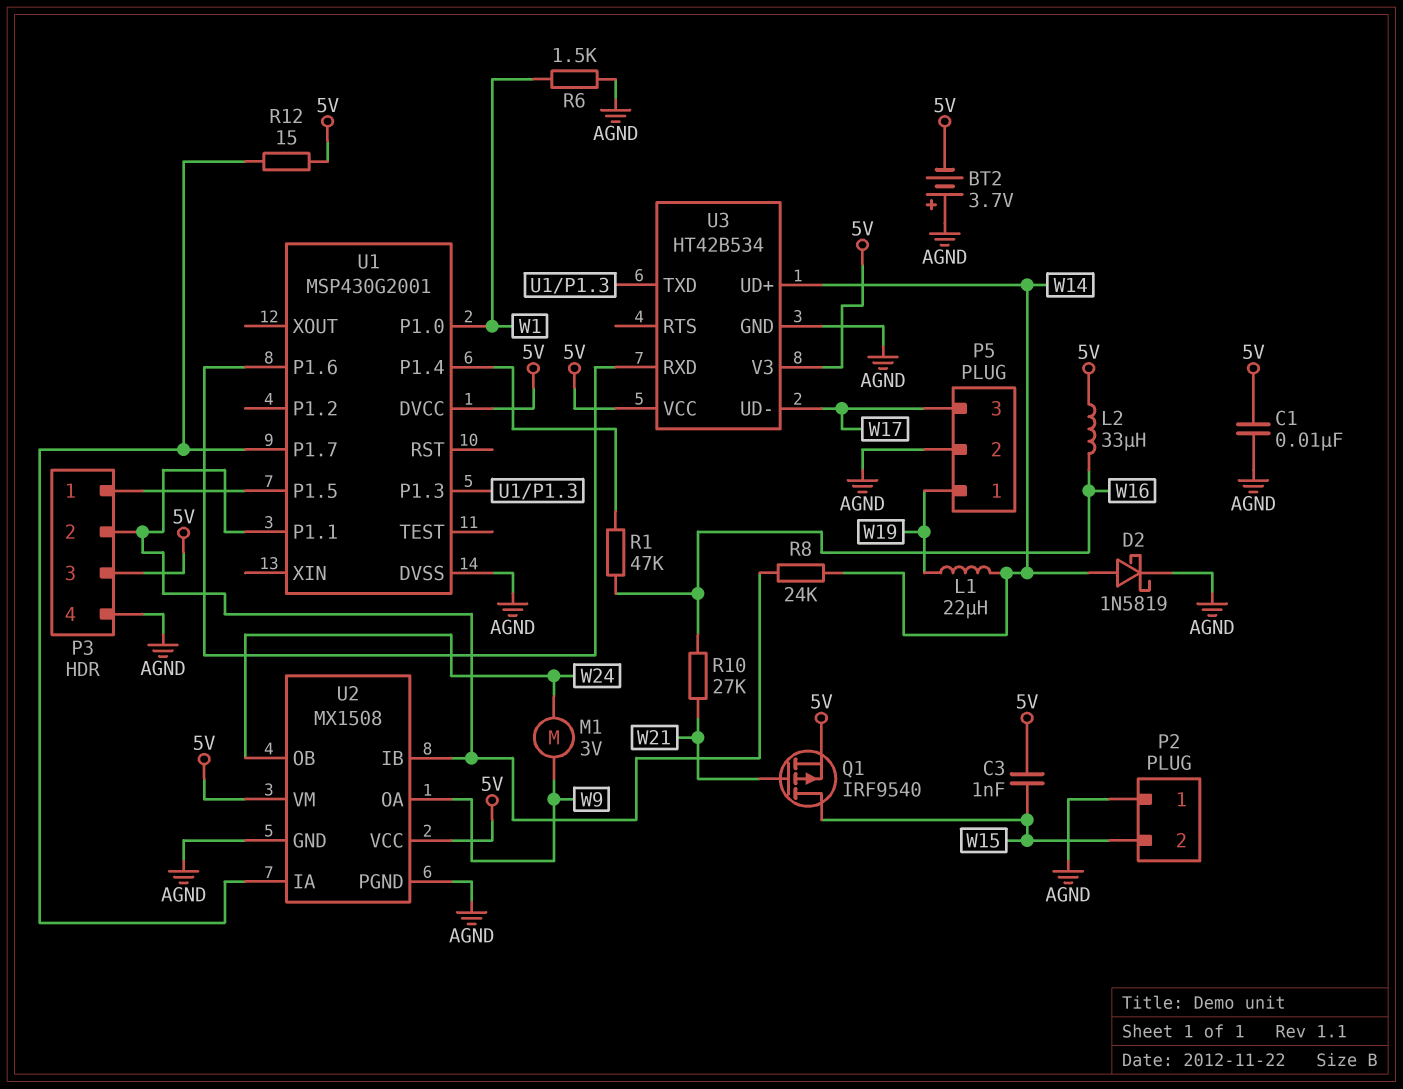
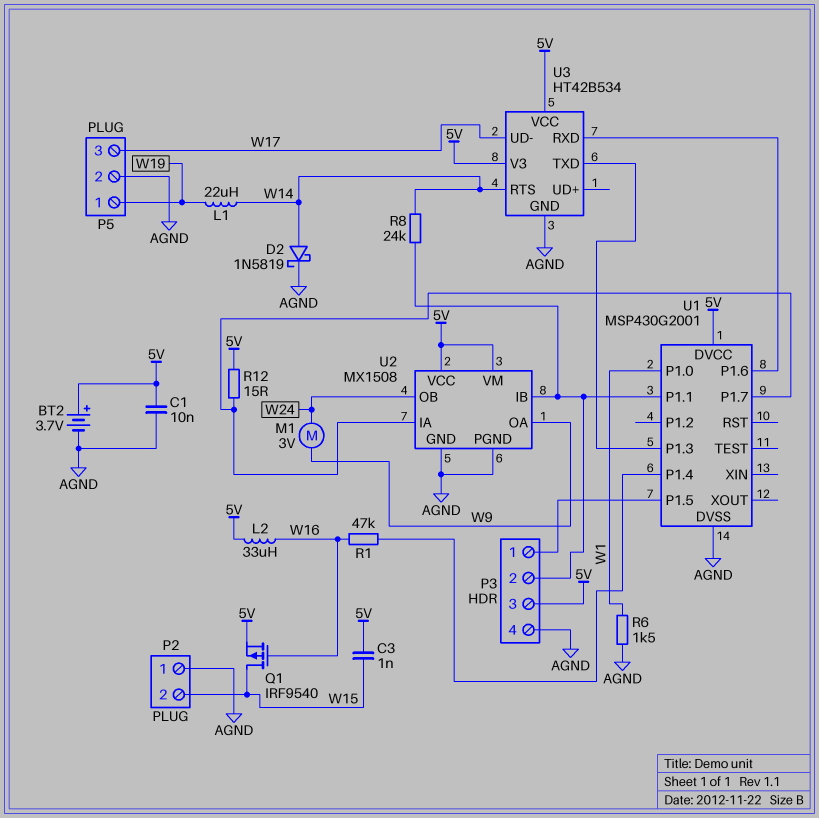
BT2: 3.7V (plus AGND, minus 5V) -> 3.7V (plus 5V, minus AGND)
Q1: PMOS IRF9540 (G W21, D W15, S 5V) -> PMOS IRF9540 (G W16, D W15, S 5V)
R10: 27k (W16, W21) -> none
U3 pin RTS: none -> W14
U3 pin UD+: W14 -> none

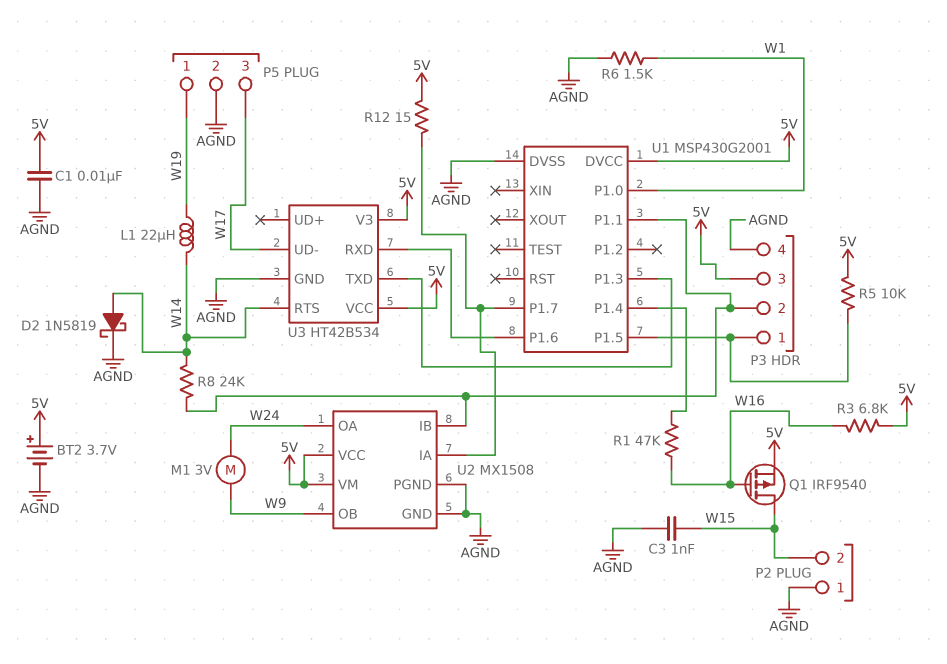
C3: 1nF (5V, W15) -> 1nF (AGND, W15)
L2: 33uH (5V, W16) -> none
R3: none -> 6.8k (5V, W16)
R5: none -> 10k (5V, P3/1)
U2 pin OA: W9 -> W24
U2 pin OB: W24 -> W9

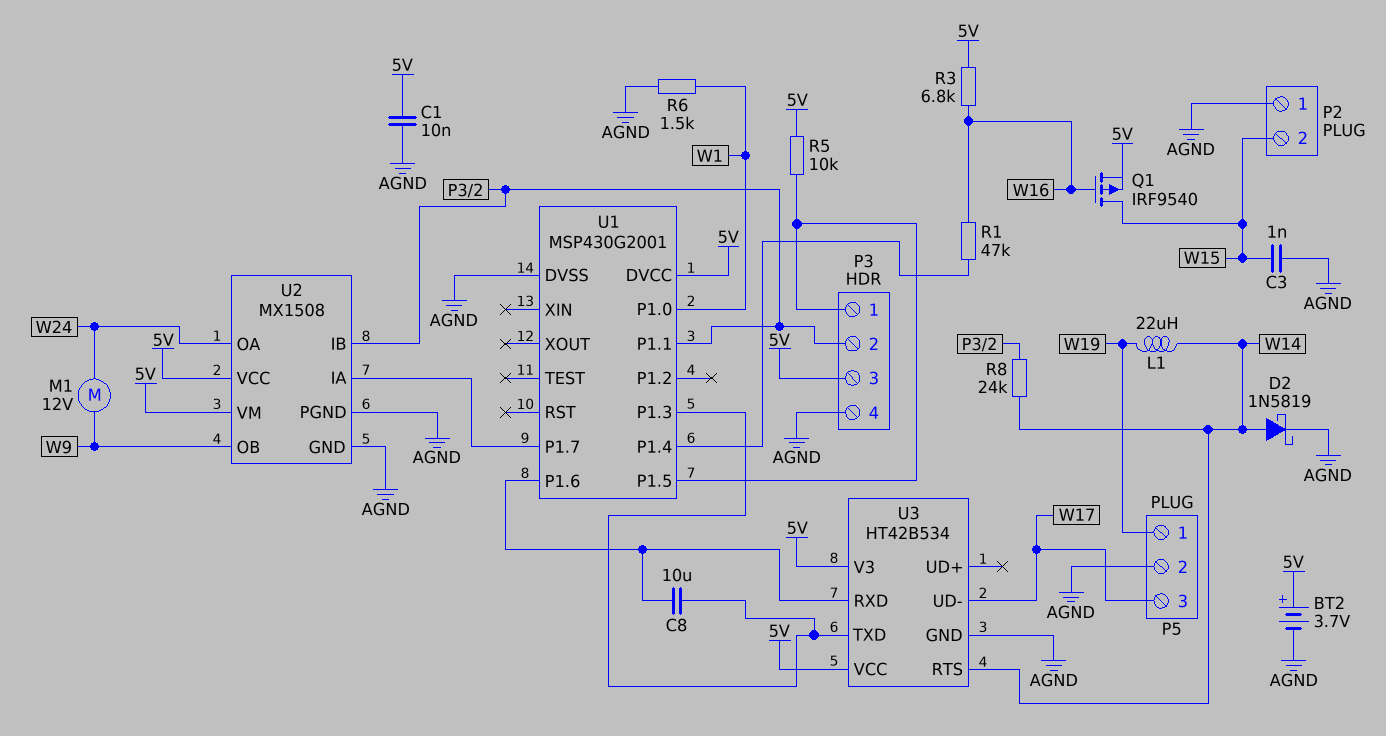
C8: none -> 10uF (U1/P1.3, U1/P1.6)
M1: motor 3V (W9, W24) -> motor 12V (W9, W24)
R12: 15 (5V, U1/P1.7) -> none

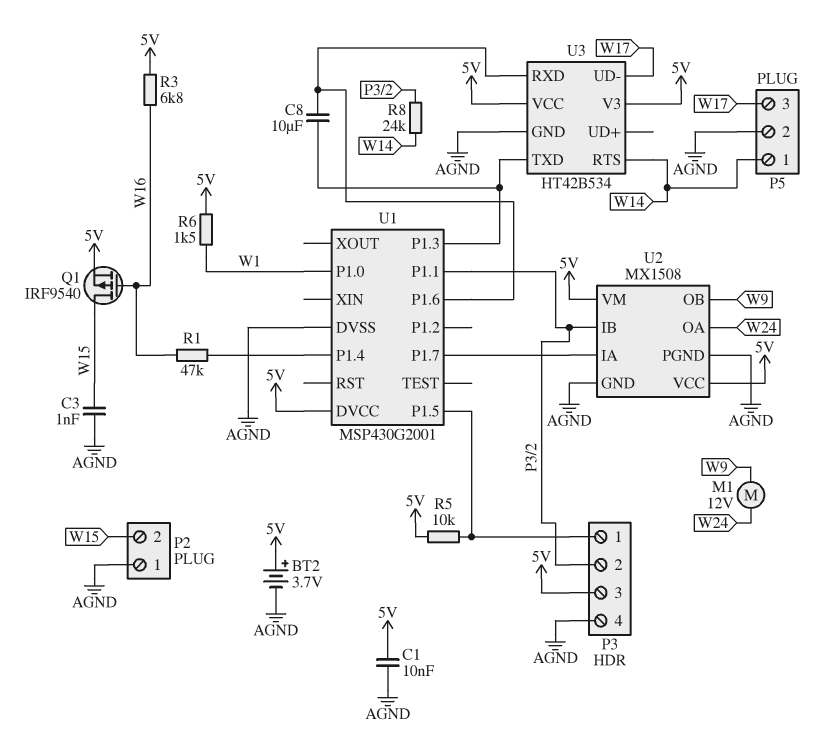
D2: schottky 1N5819 (A W14, K AGND) -> none
L1: 22uH (W14, W19) -> none
P5 pin 1: W19 -> W14
R6: 1.5k (AGND, W1) -> 1.5k (5V, W1)

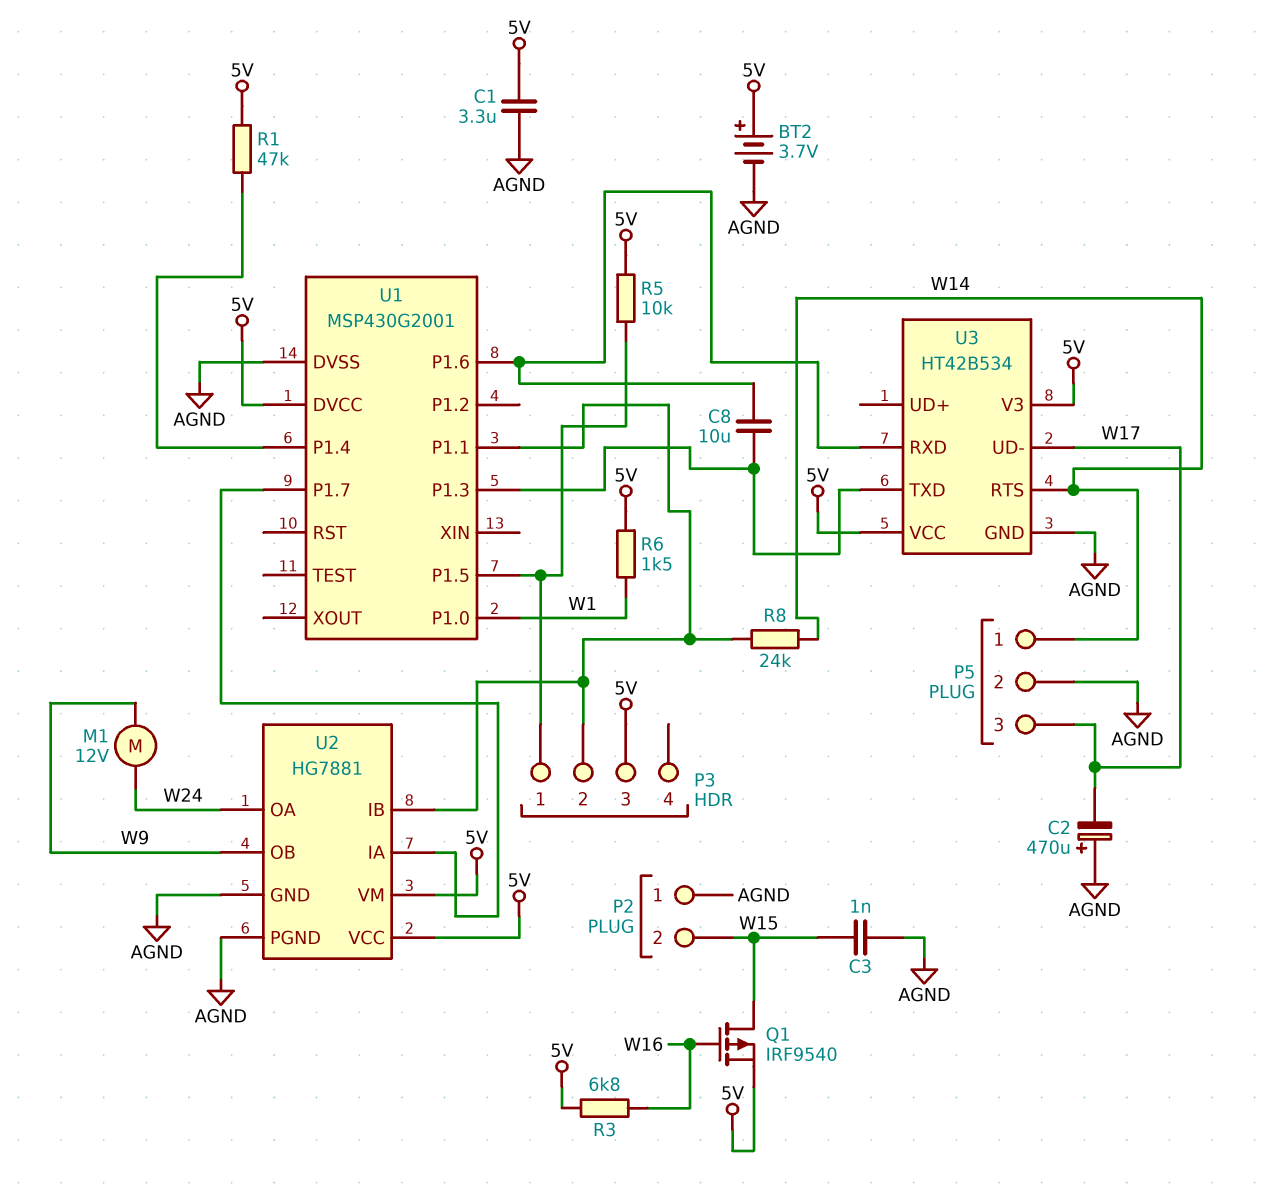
C1: 10nF (5V, AGND) -> 3.3uF (5V, AGND)
C2: none -> 470uF (plus AGND, minus W17)
P3 pin 4: AGND -> none
R1: 47k (U1/P1.4, W16) -> 47k (5V, U1/P1.4)
U2: MX1508 -> HG7881

